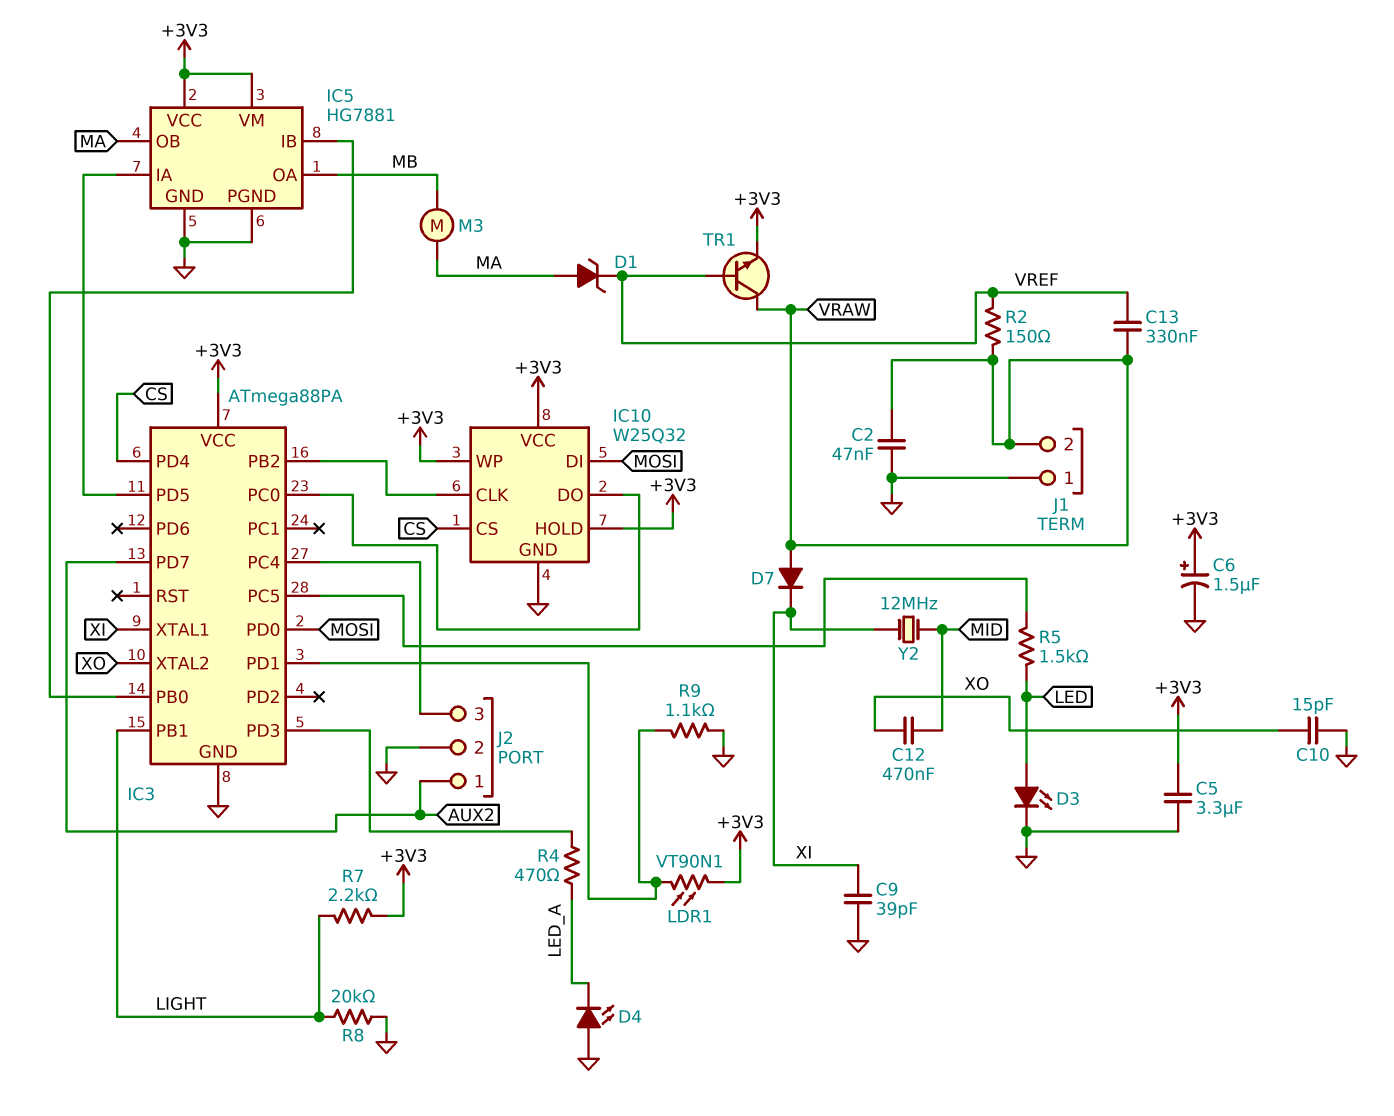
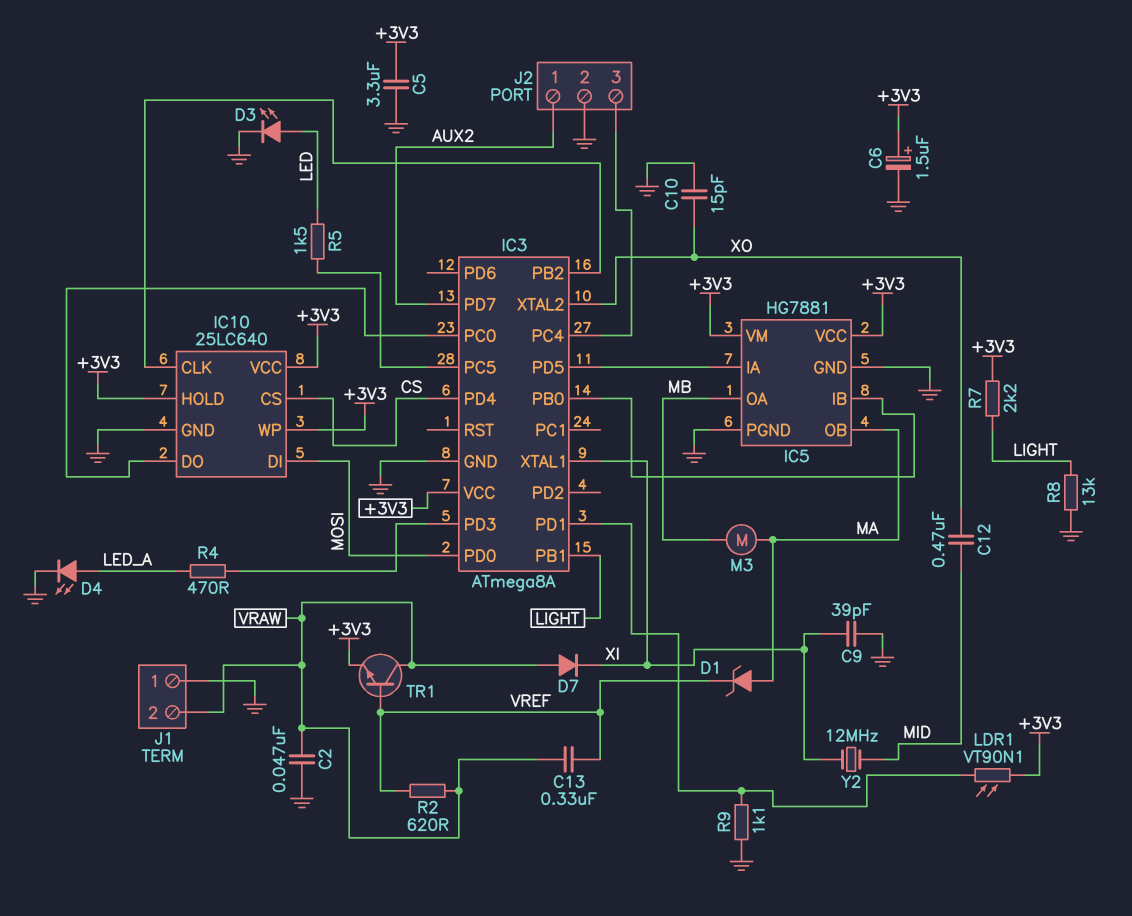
D4: LED (A GND, K LED_A) -> LED (A LED_A, K GND)
IC3: ATmega88PA -> ATmega8A
IC10: W25Q32 -> 25LC640
R2: 150 (VRAW, VREF) -> 620 (VRAW, VREF)
R8: 20k (GND, LIGHT) -> 13k (GND, LIGHT)

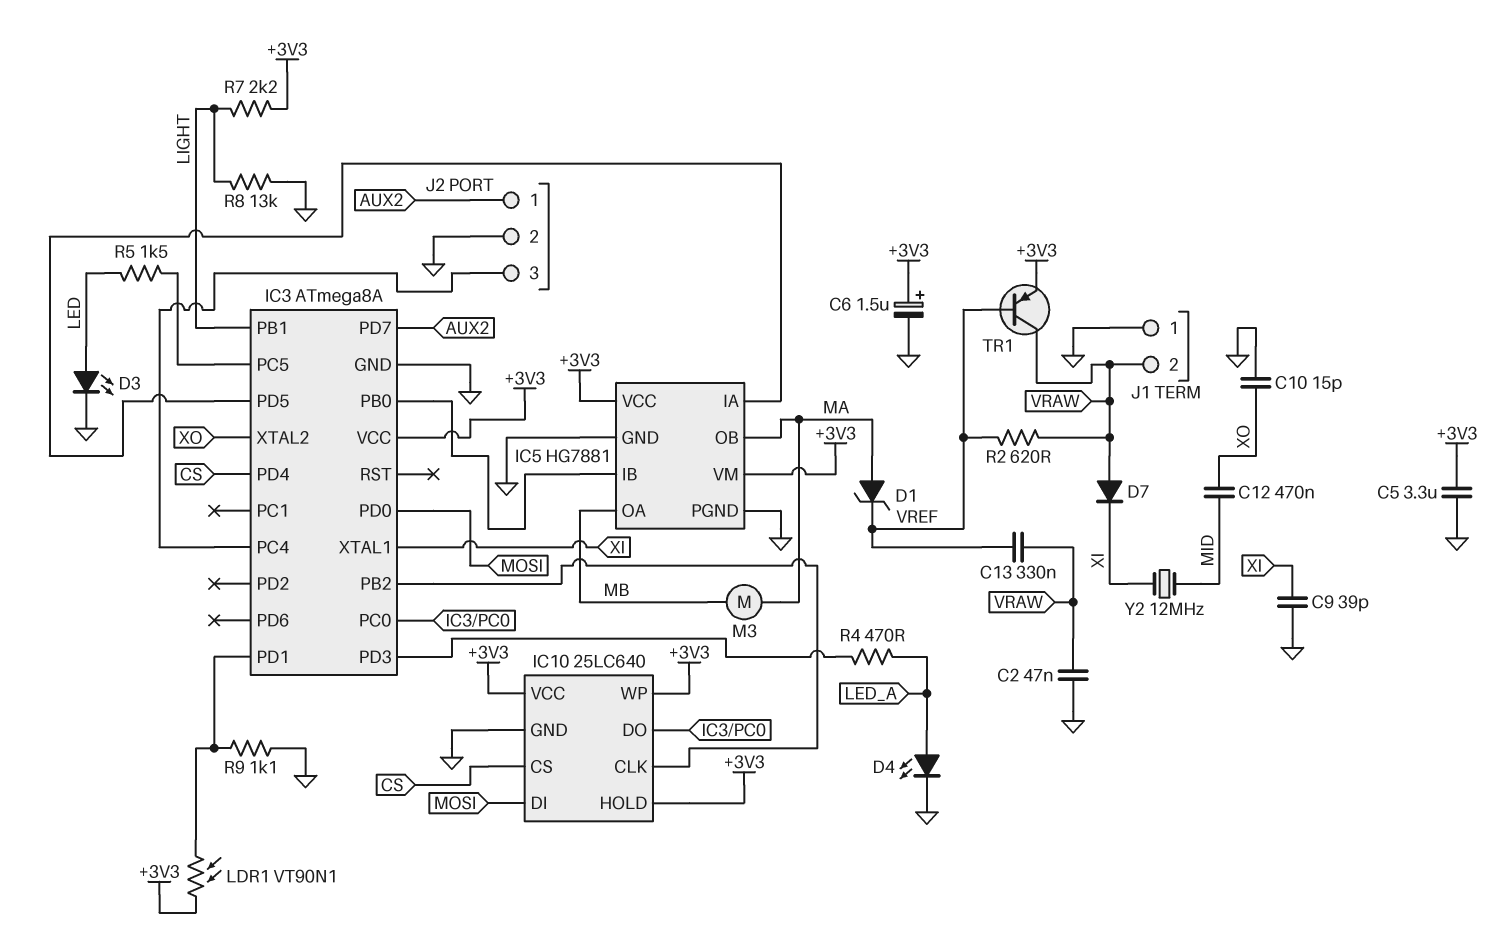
TR1: NPN (B VREF, C VRAW, E +3V3) -> PNP (B VREF, C VRAW, E +3V3)

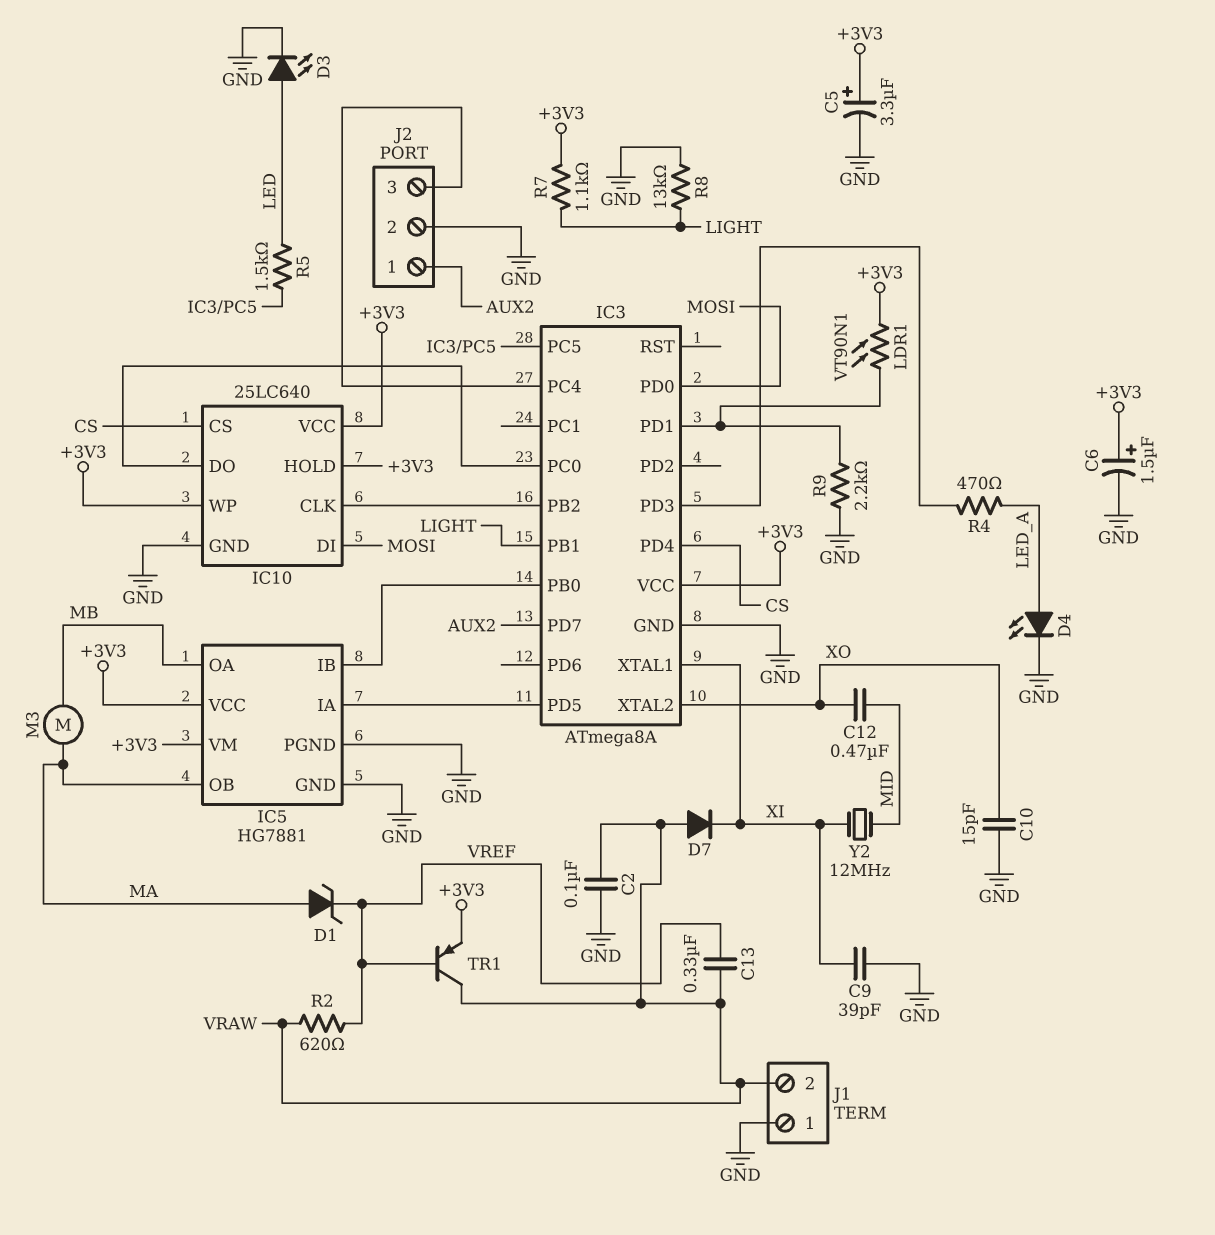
C2: 47nF (GND, VRAW) -> 100nF (GND, VRAW)
C5: 3.3uF (+3V3, GND) -> 3.3uF (plus +3V3, minus GND)
R7: 2.2k (+3V3, LIGHT) -> 1.1k (+3V3, LIGHT)
R9: 1.1k (GND, IC3/PD1) -> 2.2k (GND, IC3/PD1)

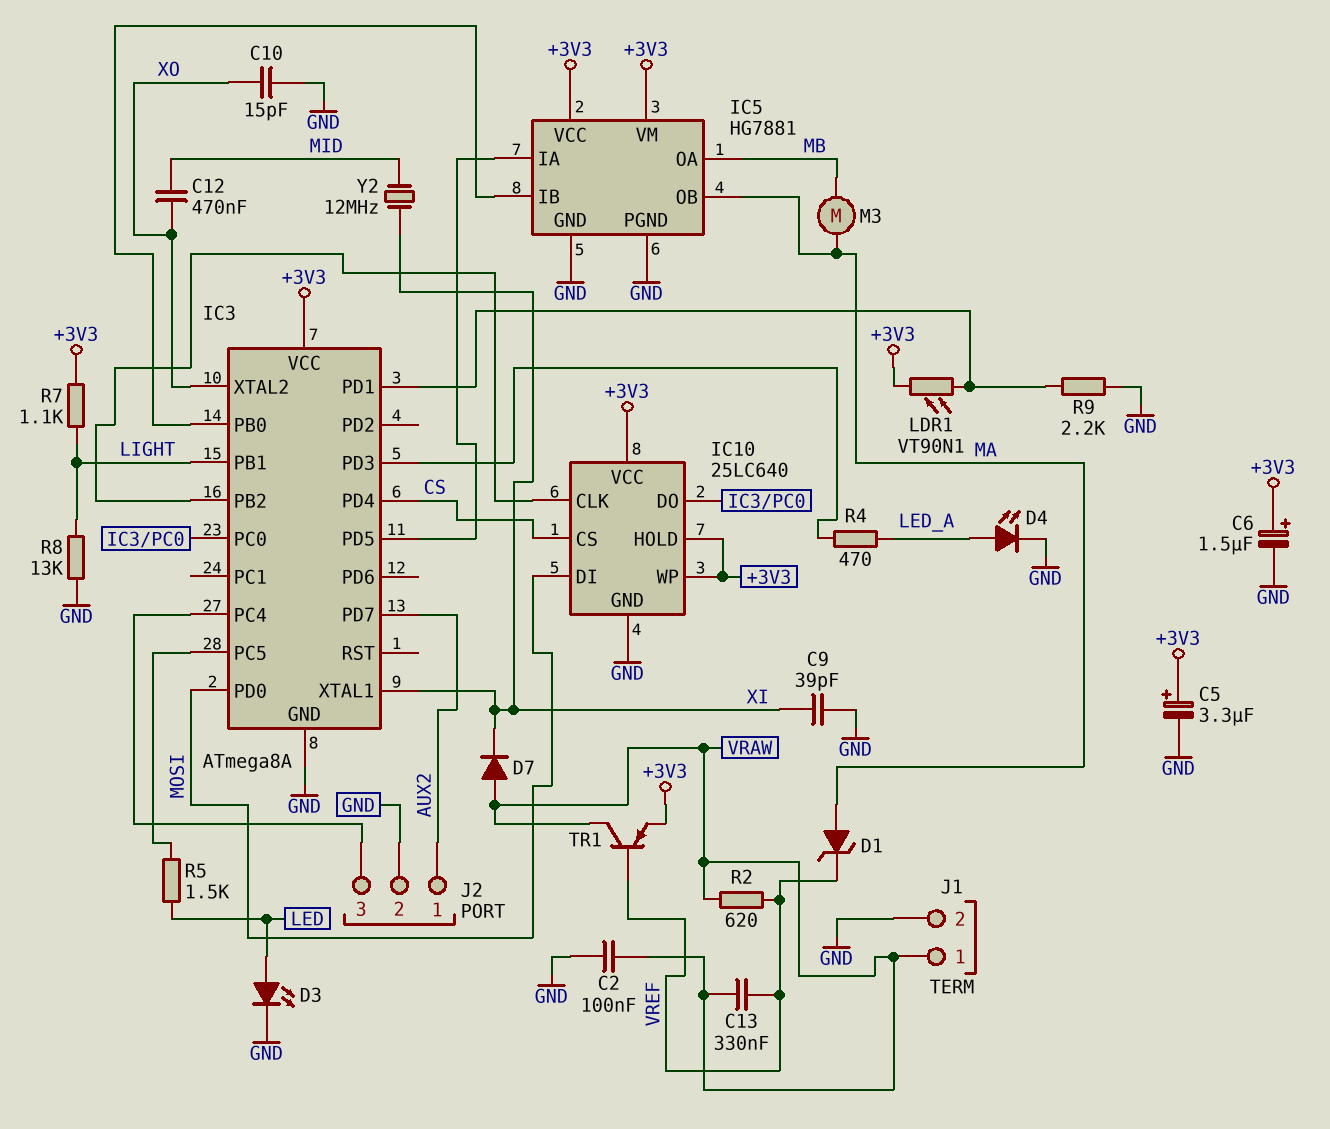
J1 pin 1: GND -> VRAW
J1 pin 2: VRAW -> GND

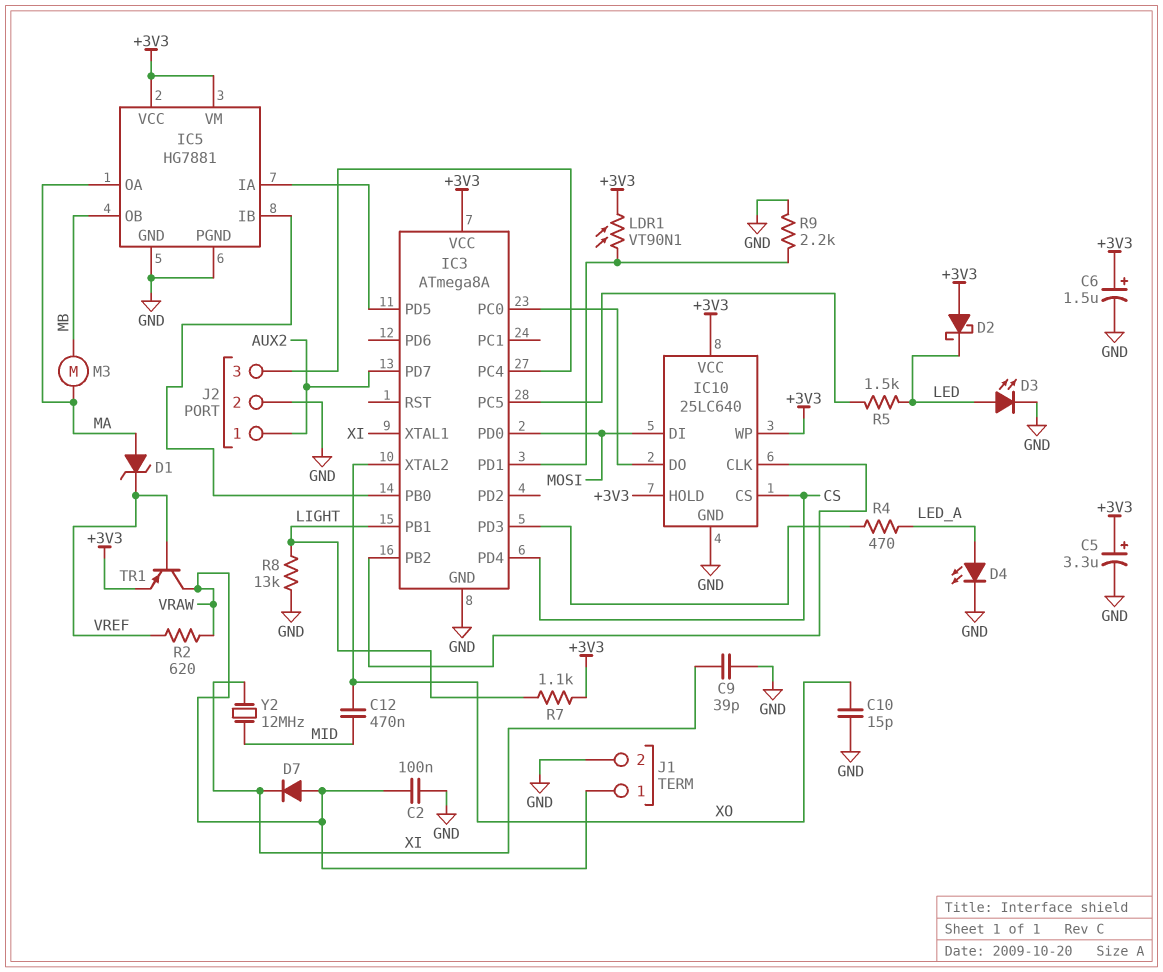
C13: 330nF (VRAW, VREF) -> none
D2: none -> schottky (A +3V3, K LED)
IC5 pin OA: MB -> MA
IC5 pin OB: MA -> MB

